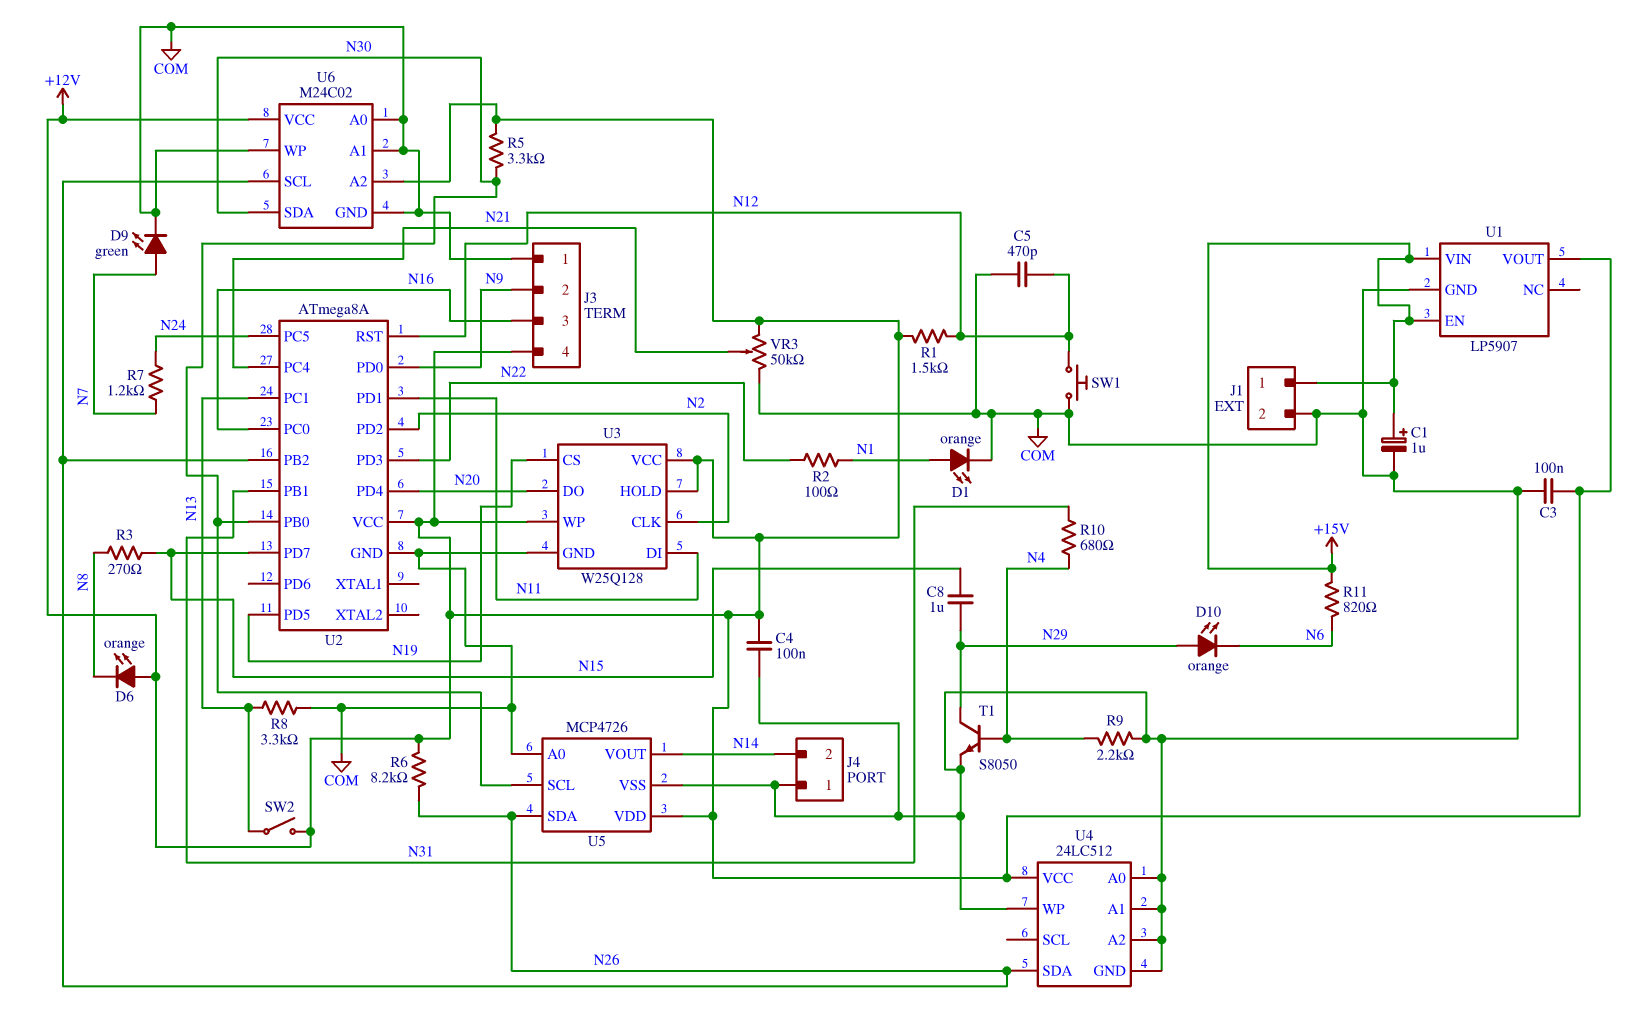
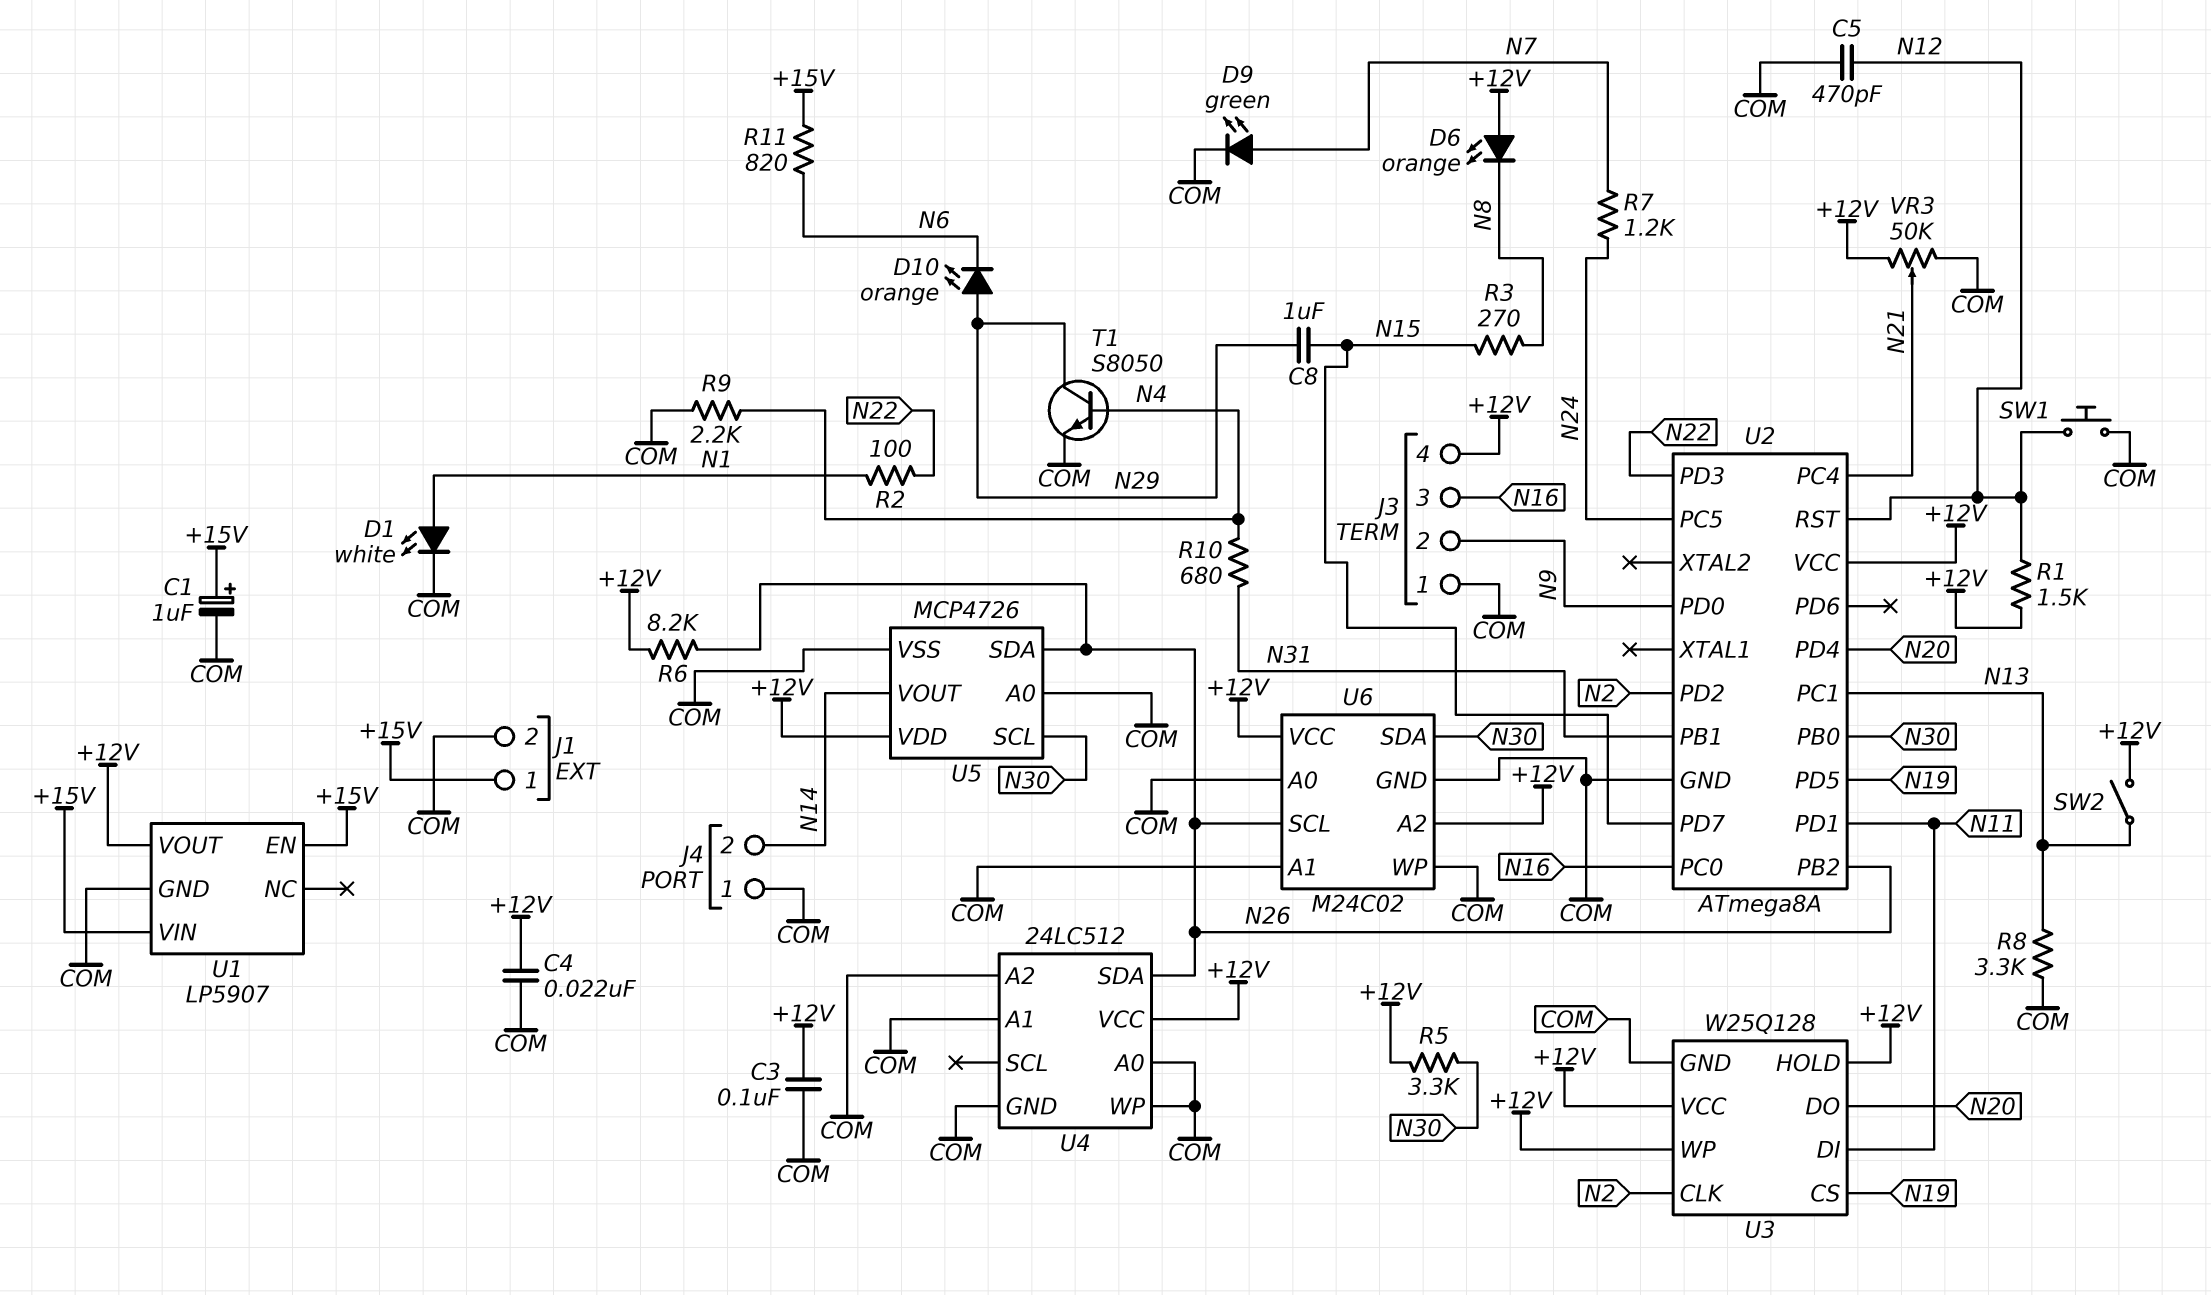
C4: 100nF (+12V, COM) -> 22nF (+12V, COM)
D1: LED orange (A N1, K COM) -> LED white (A N1, K COM)

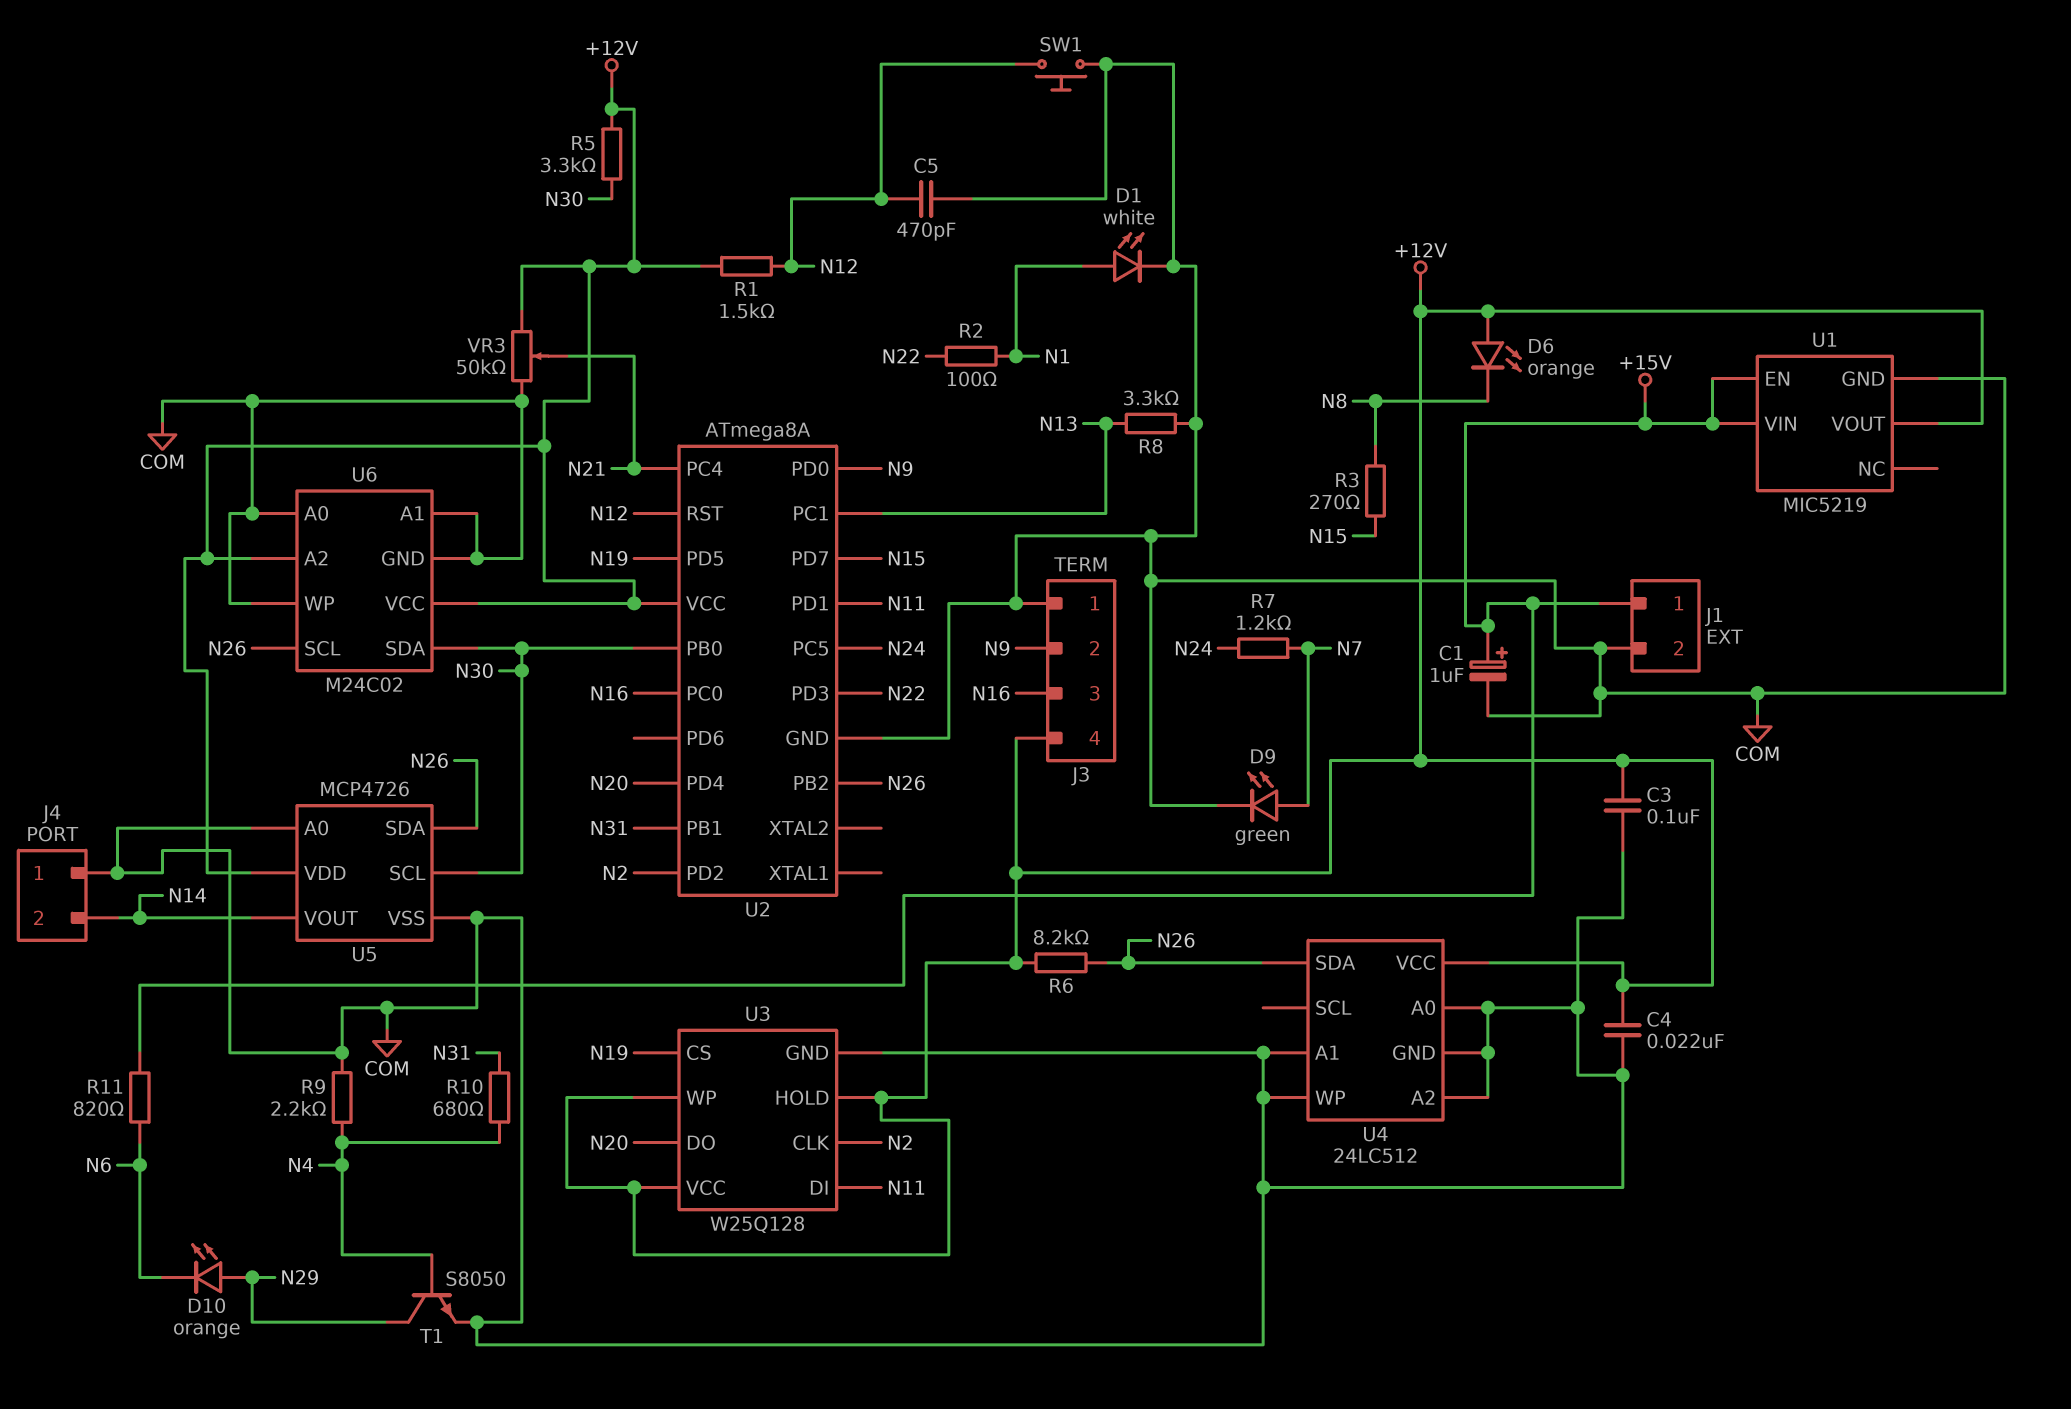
C8: 1uF (N15, N29) -> none
SW2: switch (+12V, N13) -> none
U1: LP5907 -> MIC5219

